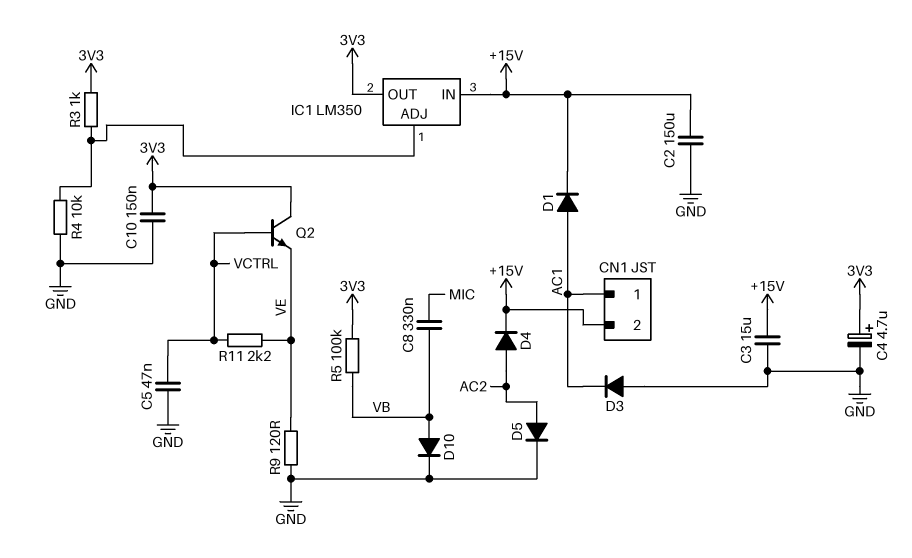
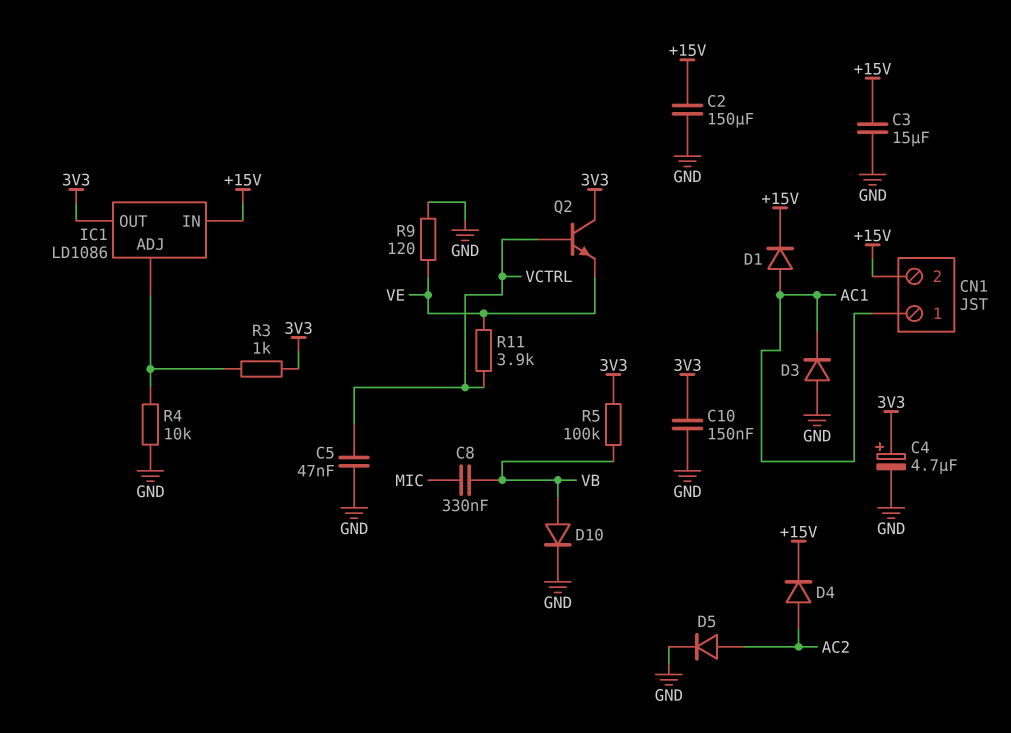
IC1: LM350 -> LD1086
R11: 2.2k (VCTRL, VE) -> 3.9k (VCTRL, VE)

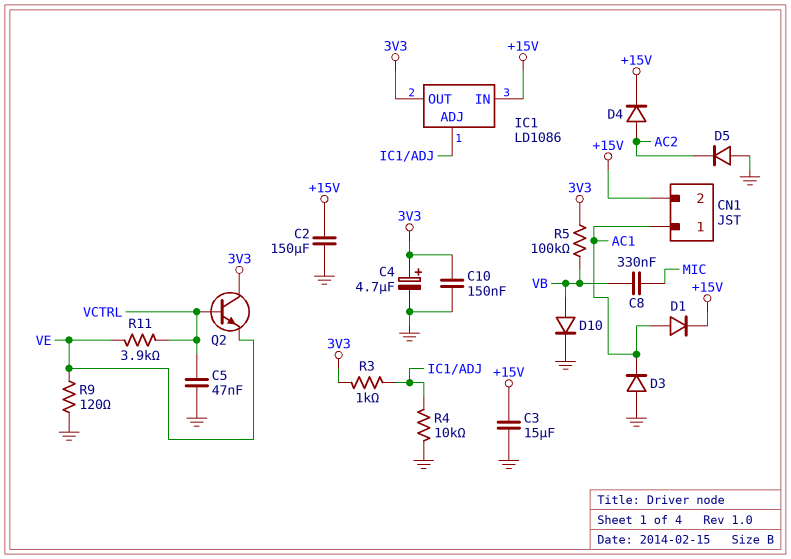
D5: diode (A AC2, K GND) -> diode (A GND, K AC2)

